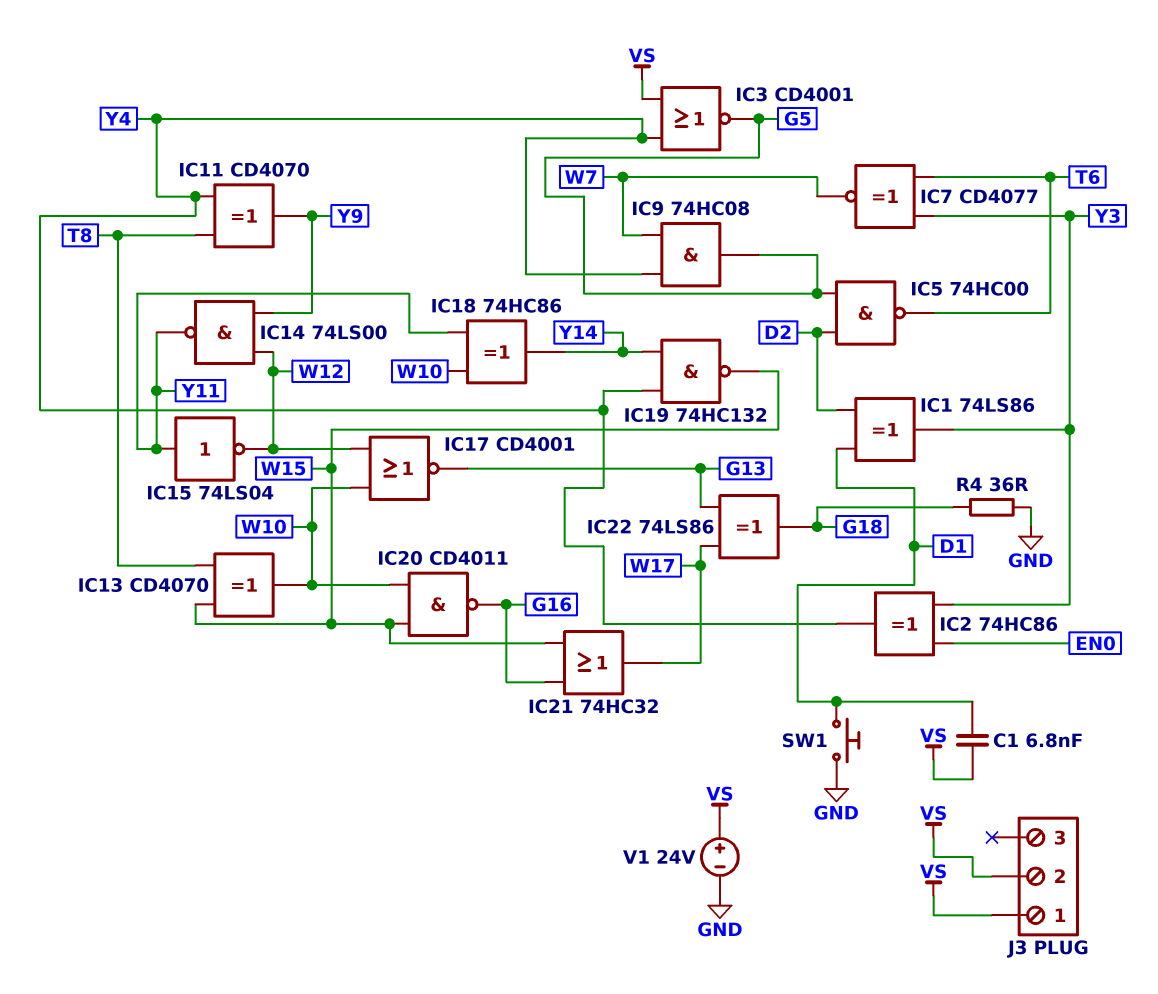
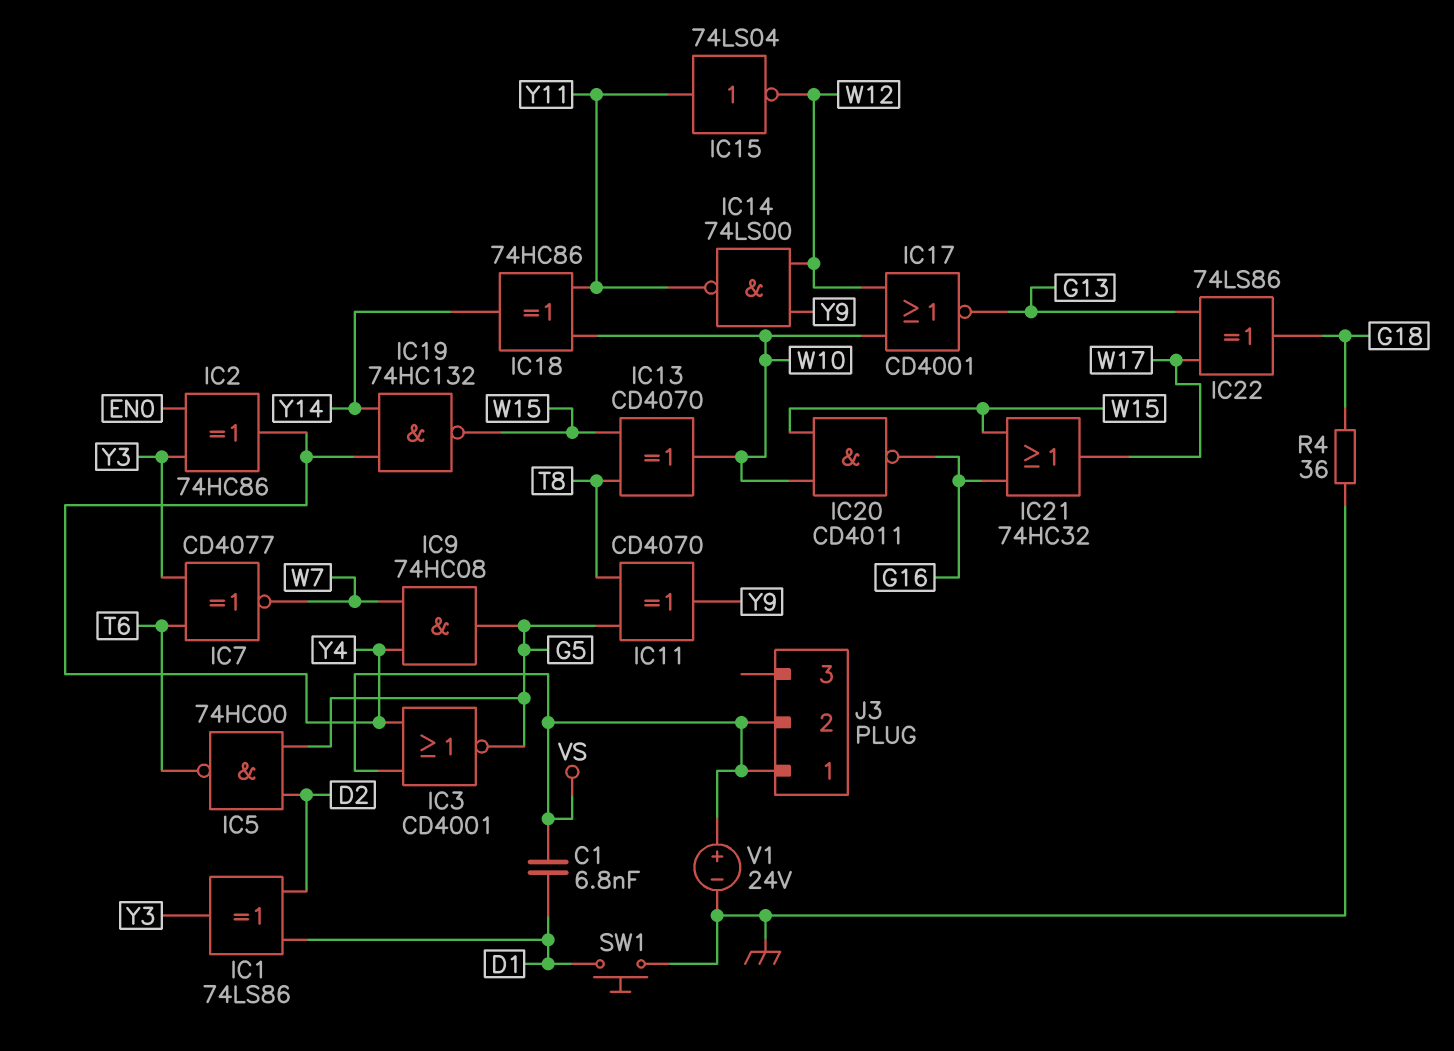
IC11: XOR CD4070 (in T8, in Y4, out Y9) -> XOR CD4070 (in G5, in T8, out Y9)

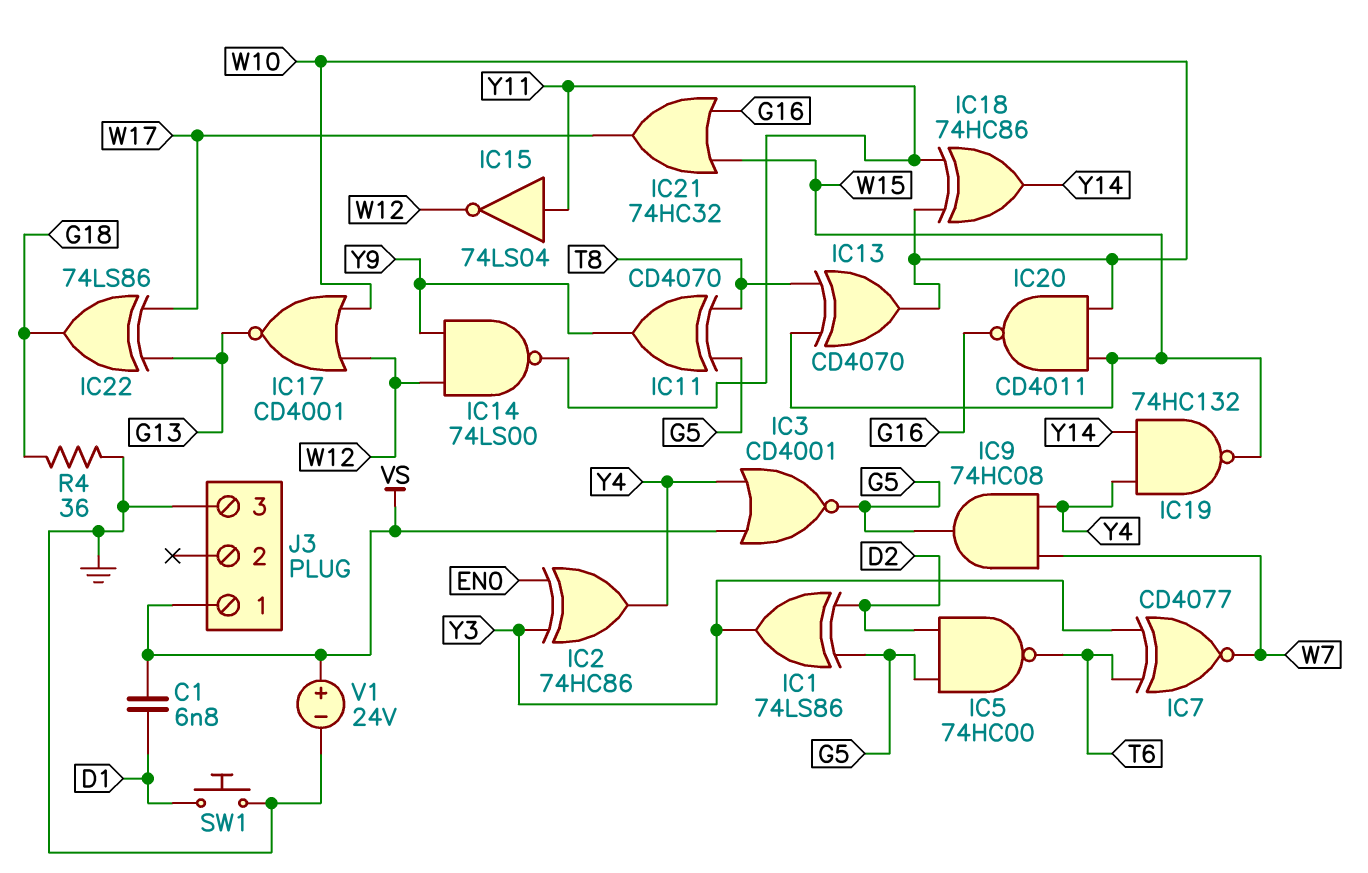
IC1: XOR 74LS86 (in D1, in D2, out Y3) -> XOR 74LS86 (in D2, in G5, out Y3)
J3 pin 2: VS -> none
J3 pin 3: none -> GND

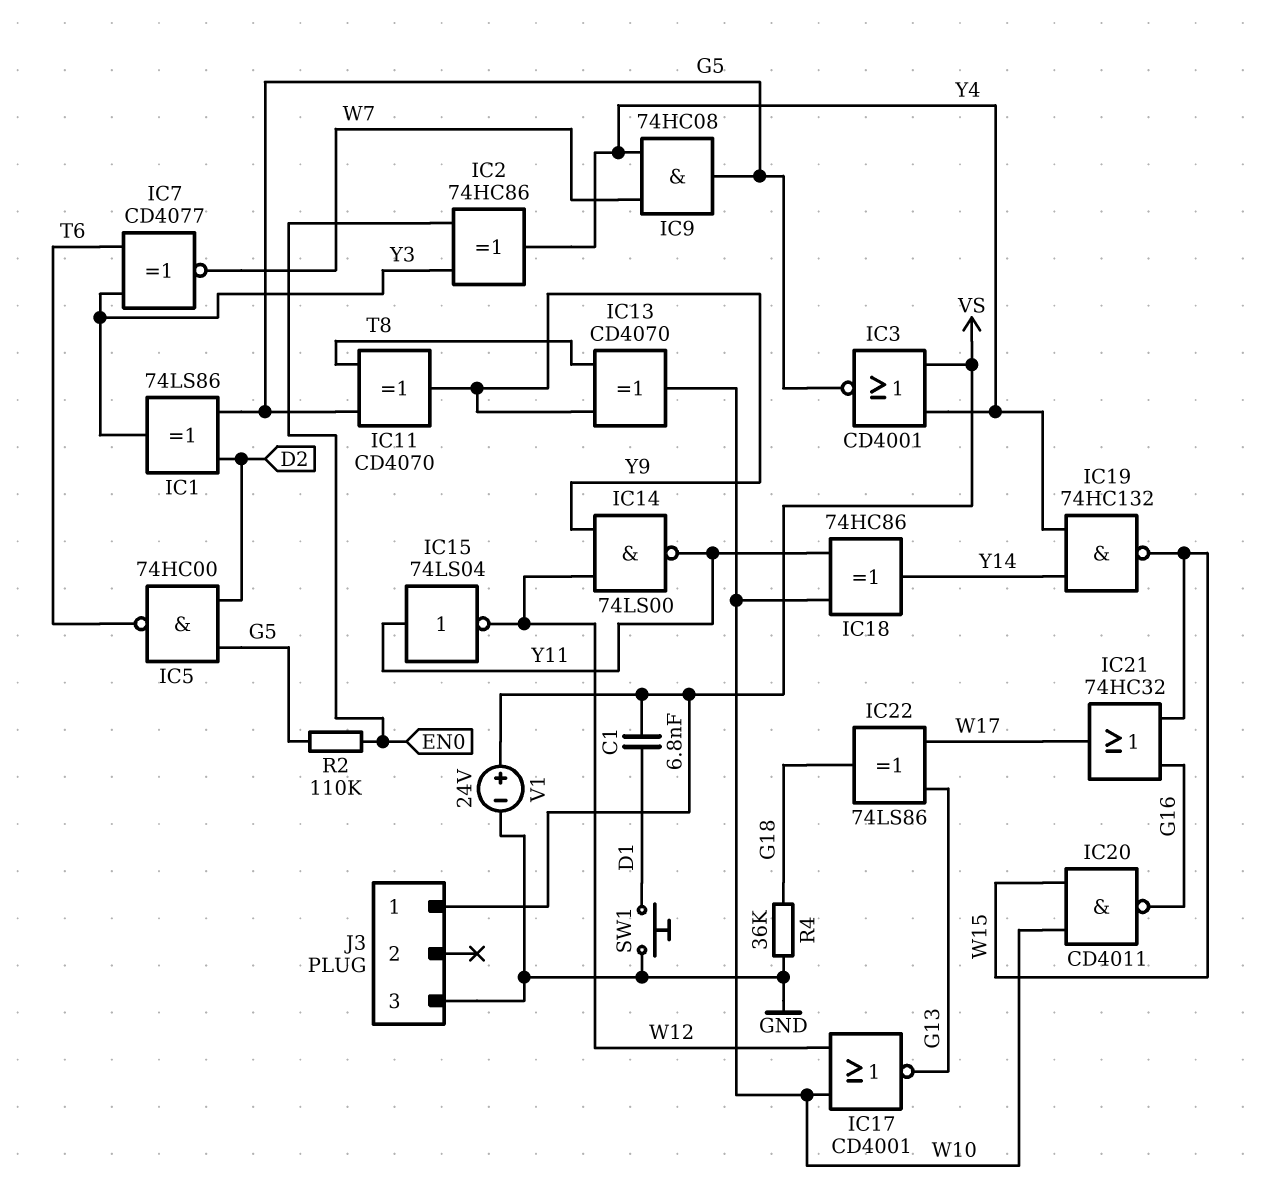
IC13: XOR CD4070 (in T8, in W15, out W10) -> XOR CD4070 (in T8, in Y9, out W10)
R2: none -> 110k (EN0, G5)
R4: 36 (G18, GND) -> 36k (G18, GND)

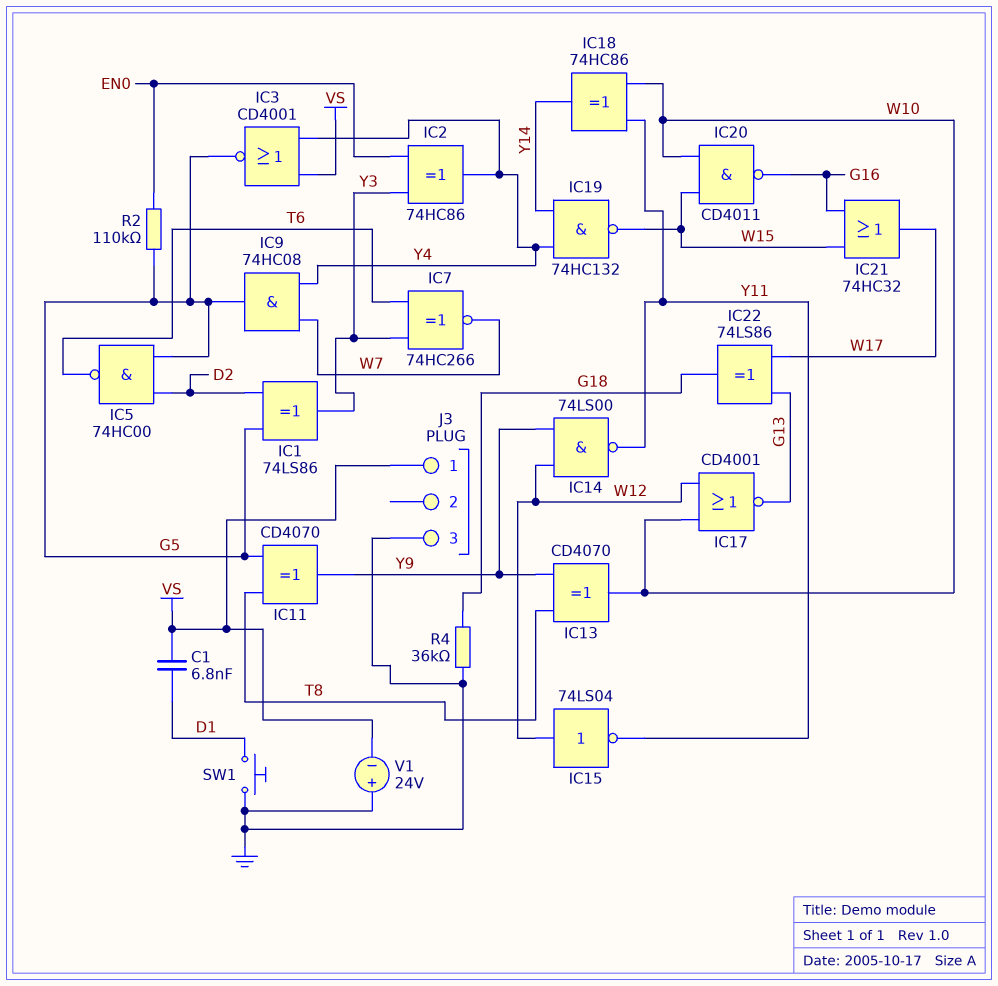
IC7: XNOR CD4077 (in T6, in Y3, out W7) -> XNOR 74HC266 (in T6, in Y3, out W7)
IC15: NOT 74LS04 (in Y11, out W12) -> NOT 74LS04 (in W12, out Y11)
V1: 24V (plus VS, minus GND) -> 24V (plus GND, minus VS)

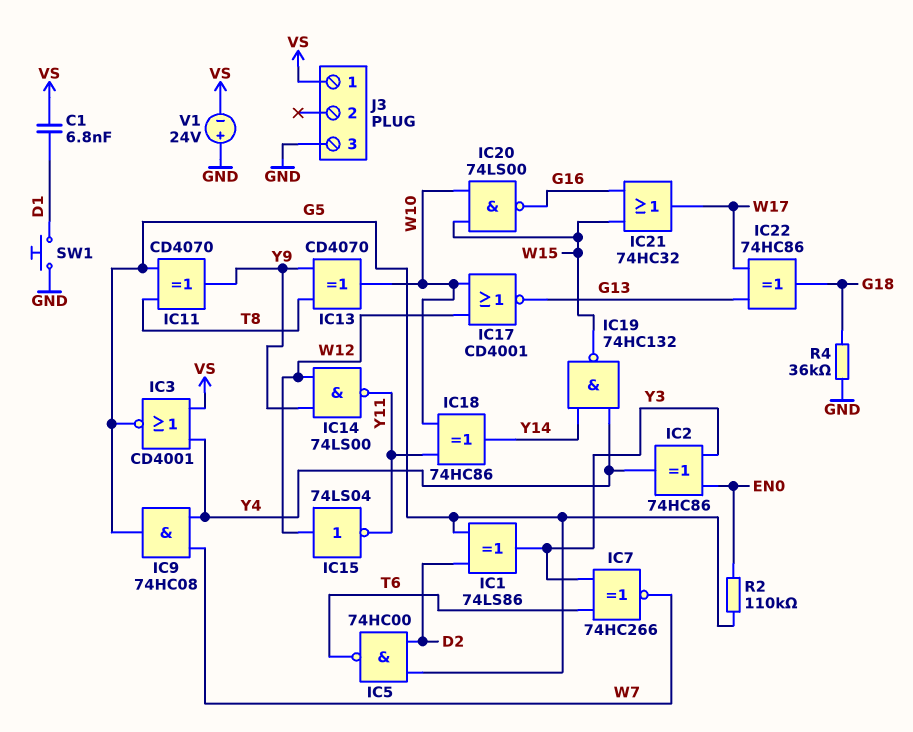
IC20: NAND CD4011 (in W10, in W15, out G16) -> NAND 74LS00 (in W10, in W15, out G16)
IC22: XOR 74LS86 (in G13, in W17, out G18) -> XOR 74HC86 (in G13, in W17, out G18)

